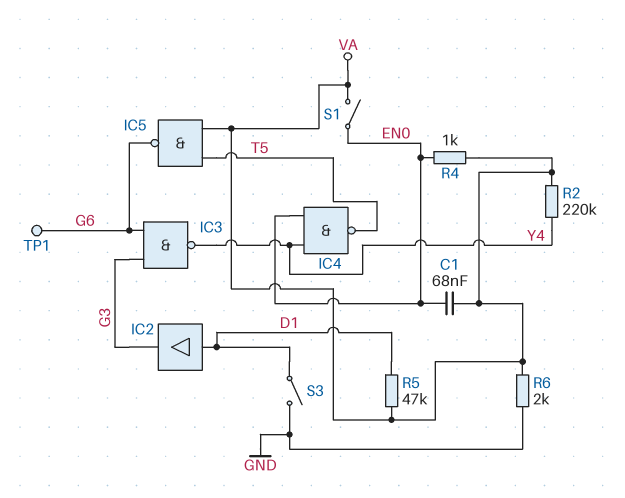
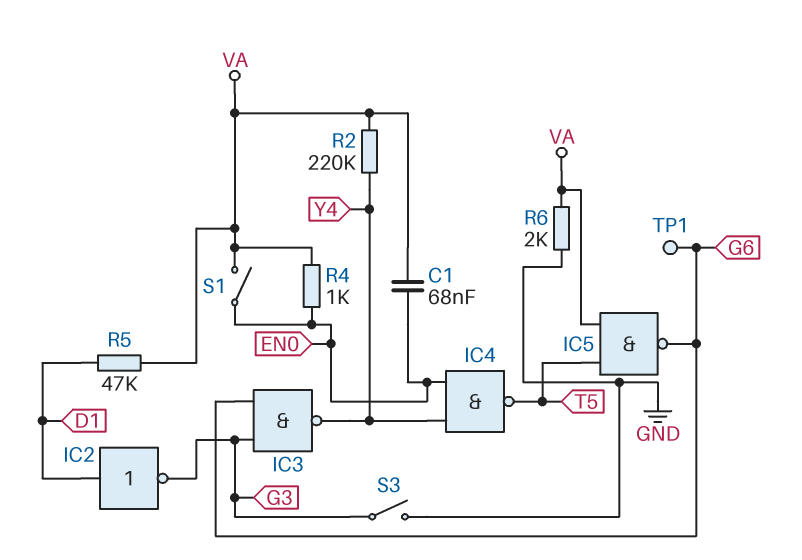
IC2: buffer (in D1, out G3) -> NOT (in D1, out G3)
S3: switch (D1, GND) -> switch (G3, GND)

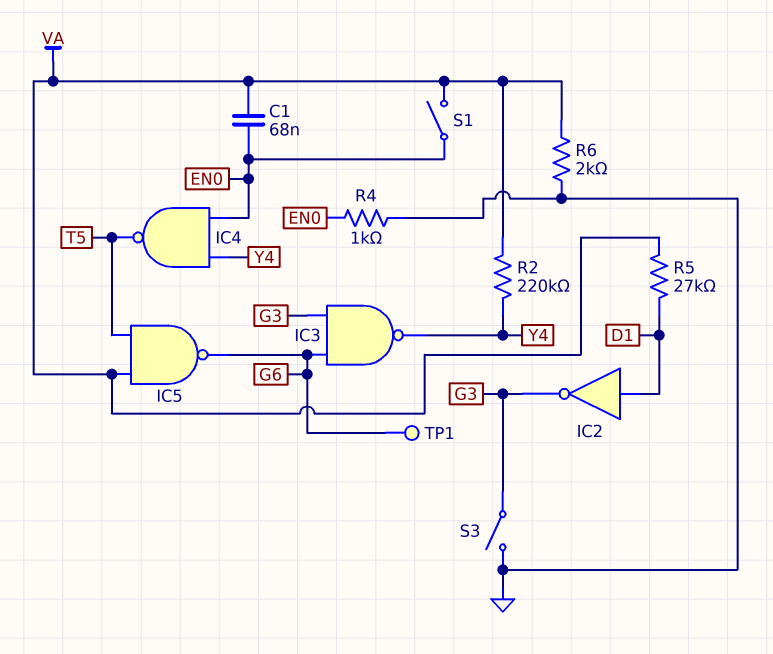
R4: 1k (EN0, VA) -> 1k (EN0, GND)
R5: 47k (D1, VA) -> 27k (D1, VA)

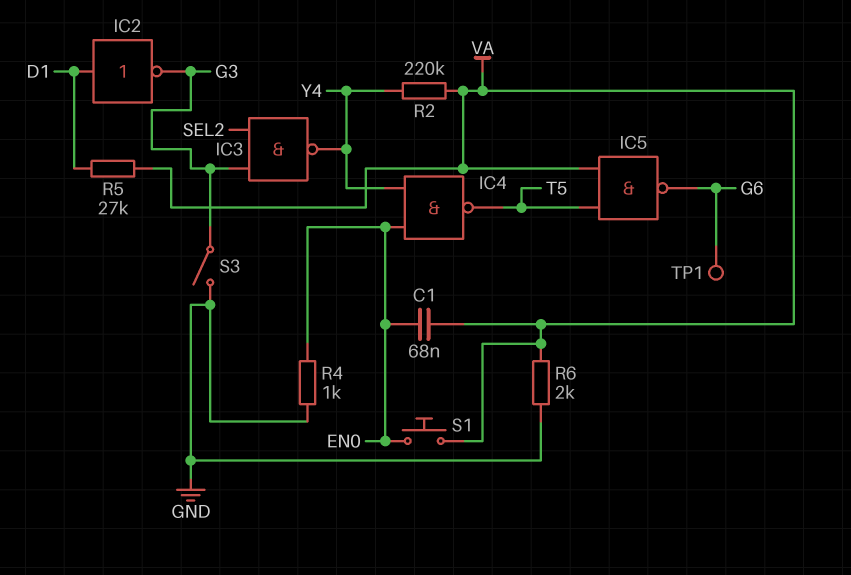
IC3: NAND (in G3, in G6, out Y4) -> NAND (in G3, in SEL2, out Y4)
S1: switch (EN0, VA) -> button (EN0, VA)

